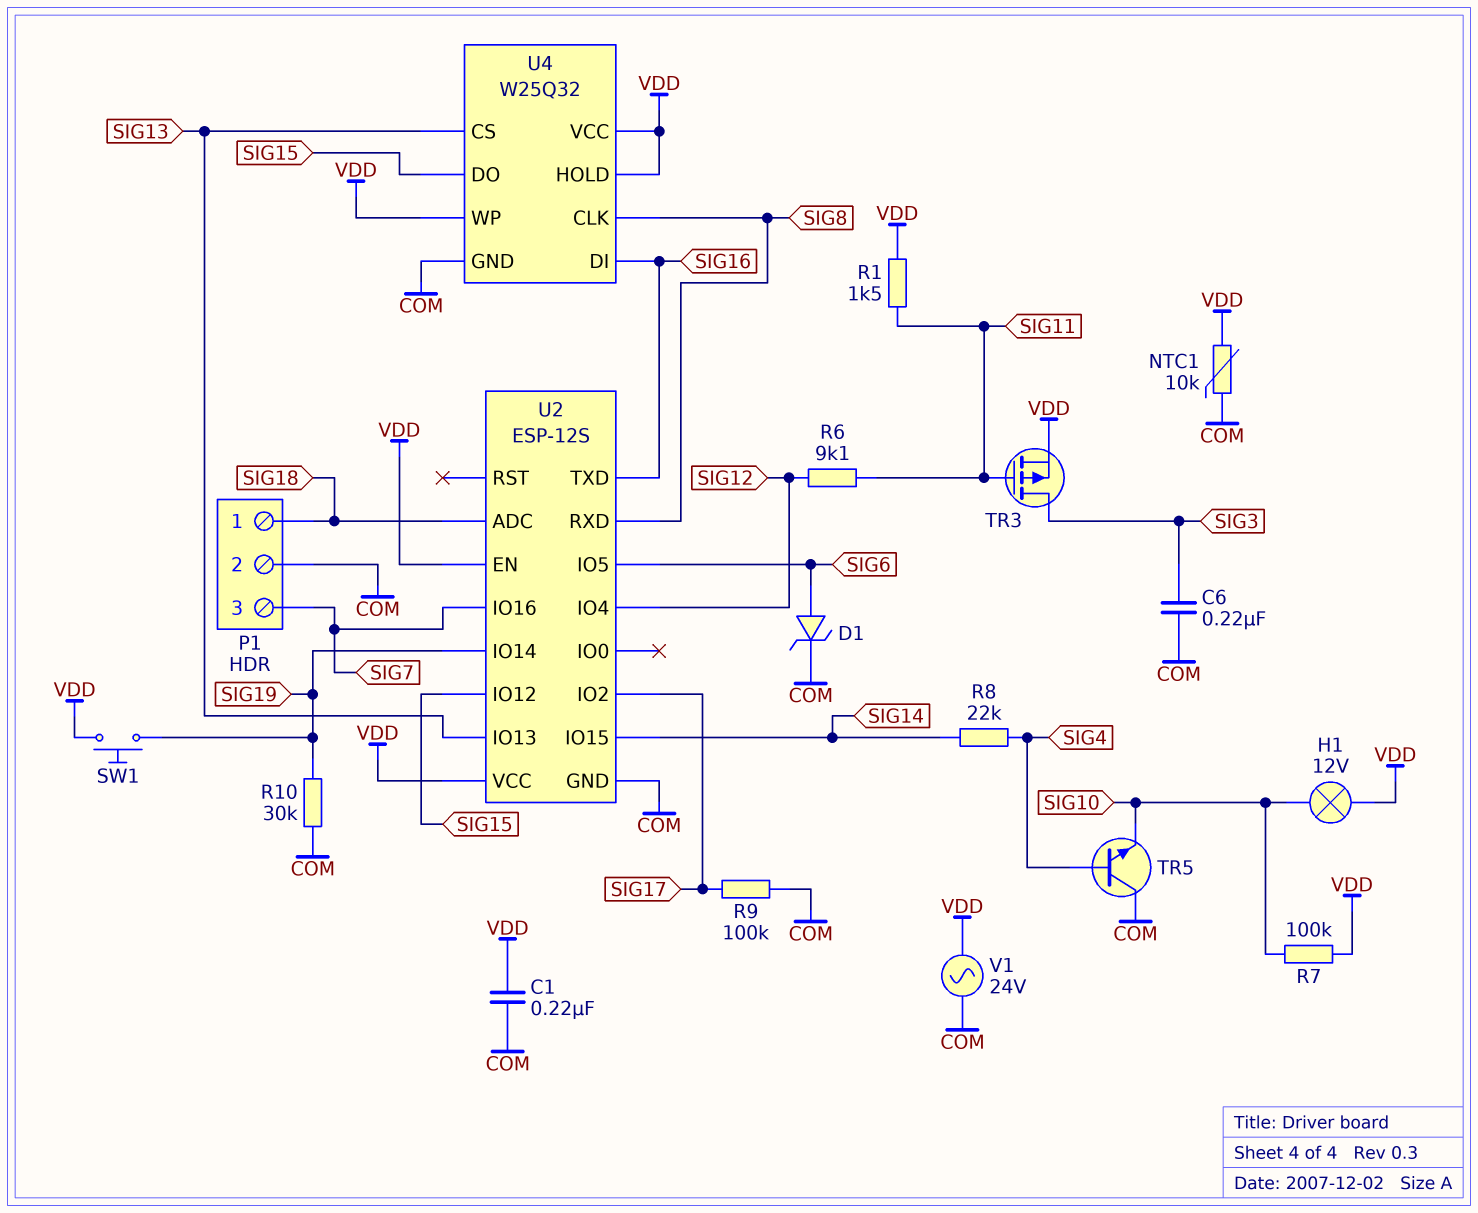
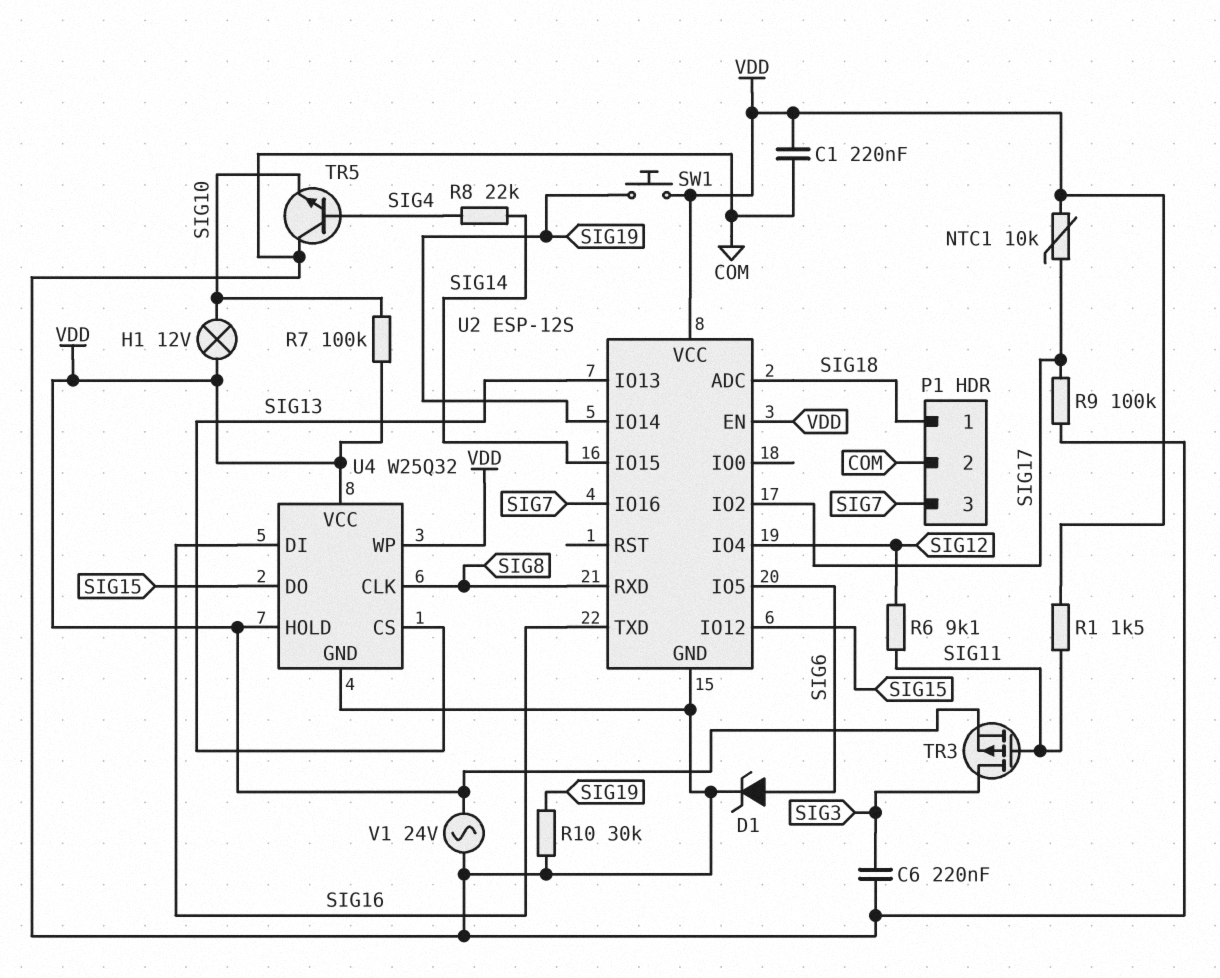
NTC1: 10k (COM, VDD) -> 10k (SIG17, VDD)

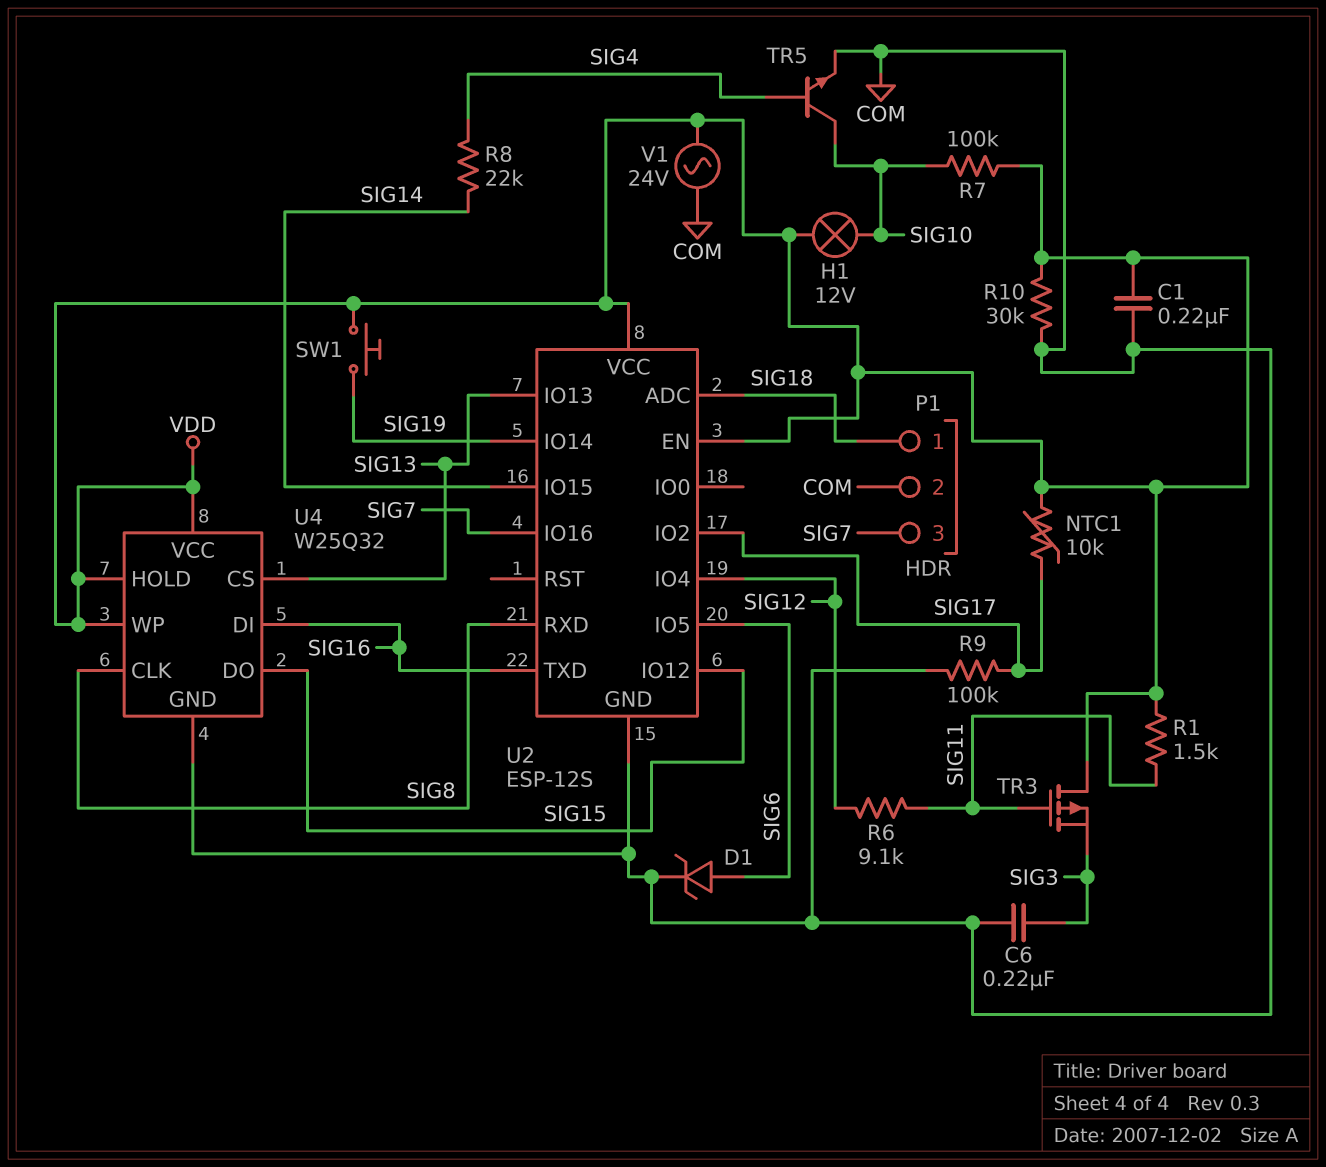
R10: 30k (COM, SIG19) -> 30k (COM, VDD)
TR3: PMOS (G SIG11, D SIG3, S VDD) -> PMOS (G SIG11, D VDD, S SIG3)
TR5: NPN (B SIG4, C COM, E SIG10) -> NPN (B SIG4, C SIG10, E COM)

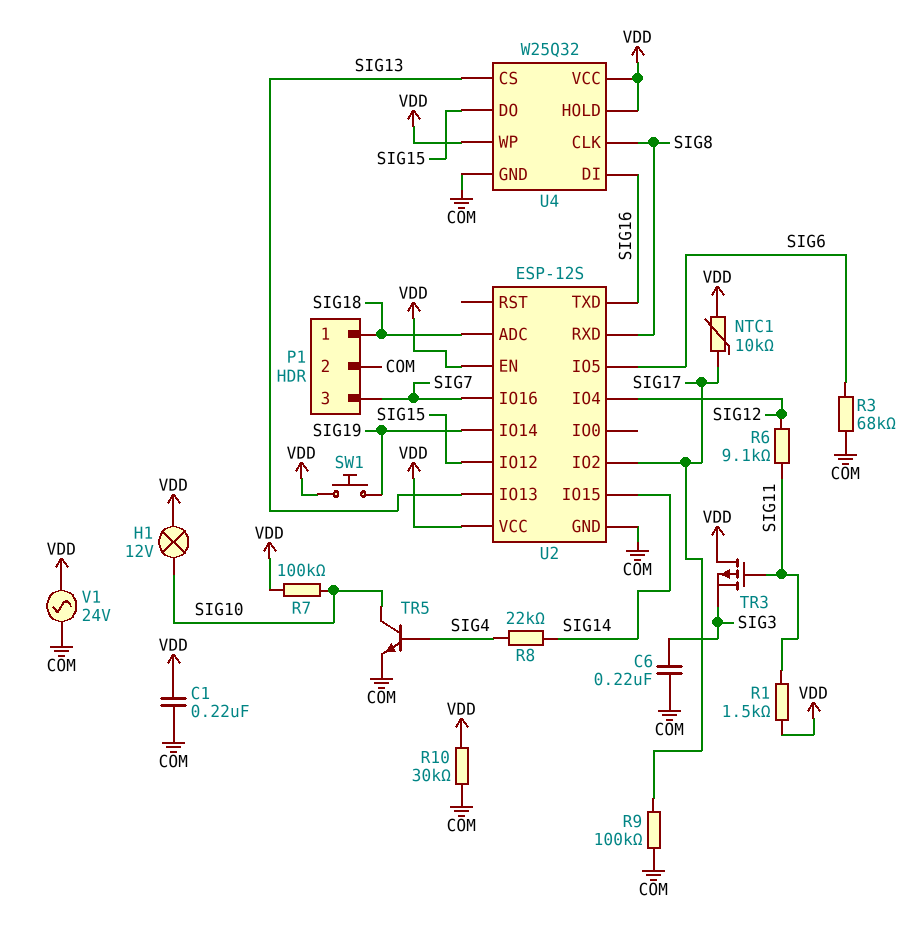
D1: zener (A SIG6, K COM) -> none
R3: none -> 68k (COM, SIG6)

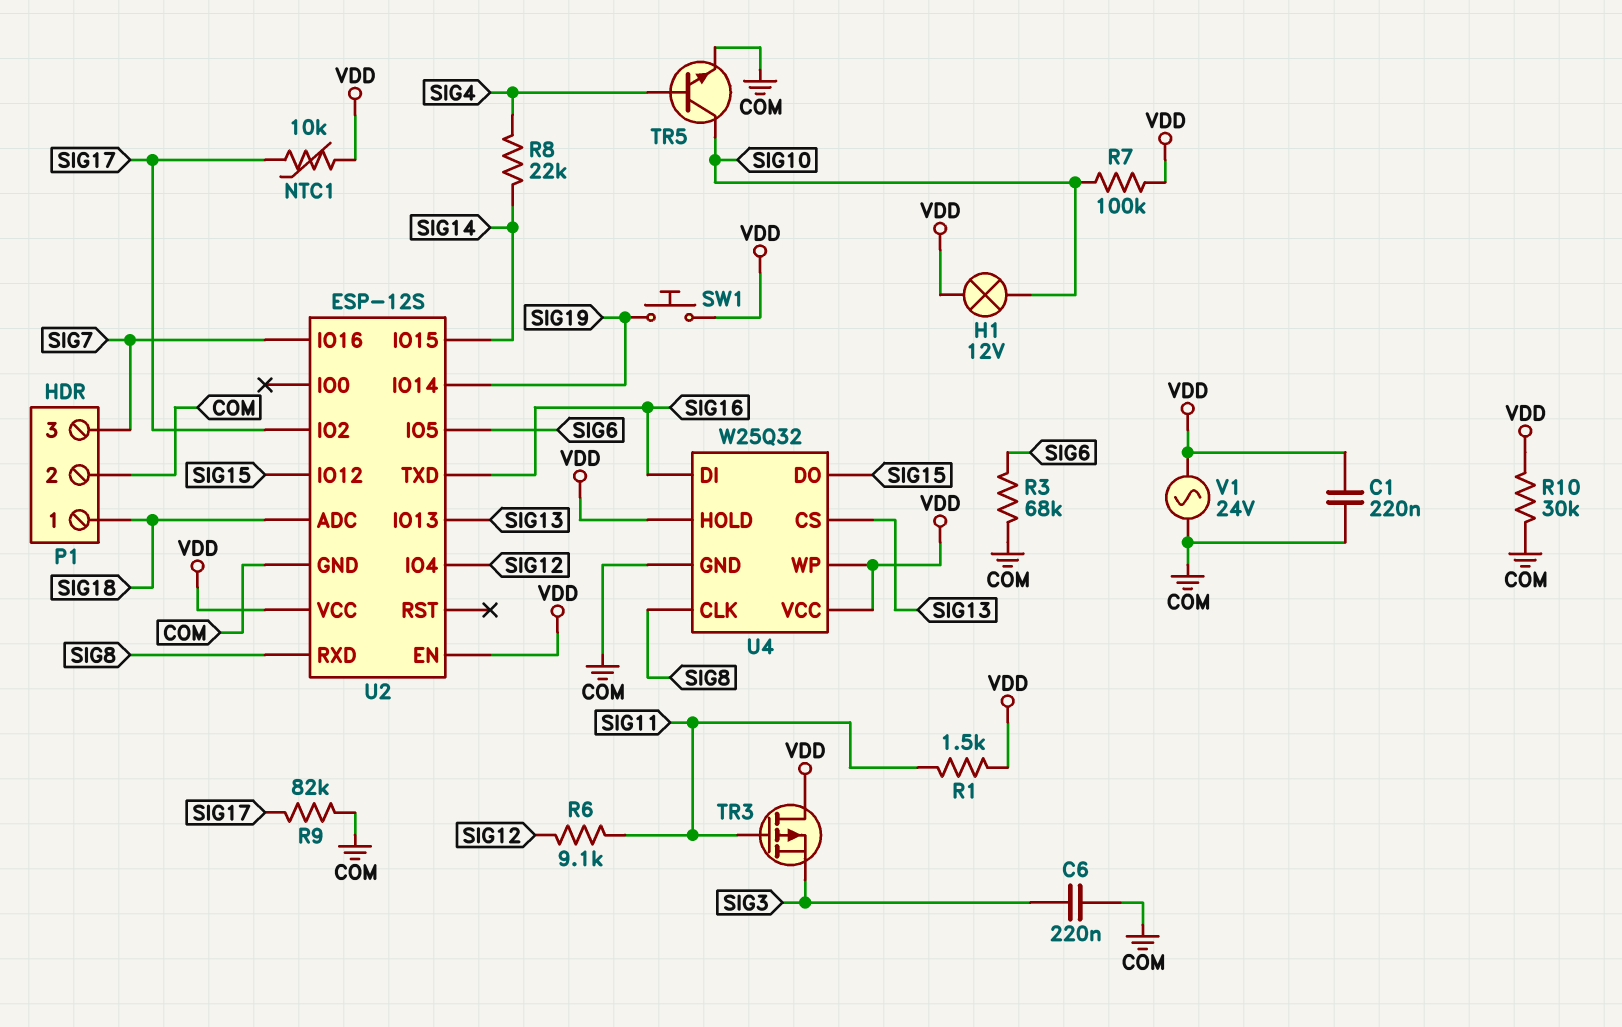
R9: 100k (COM, SIG17) -> 82k (COM, SIG17)

